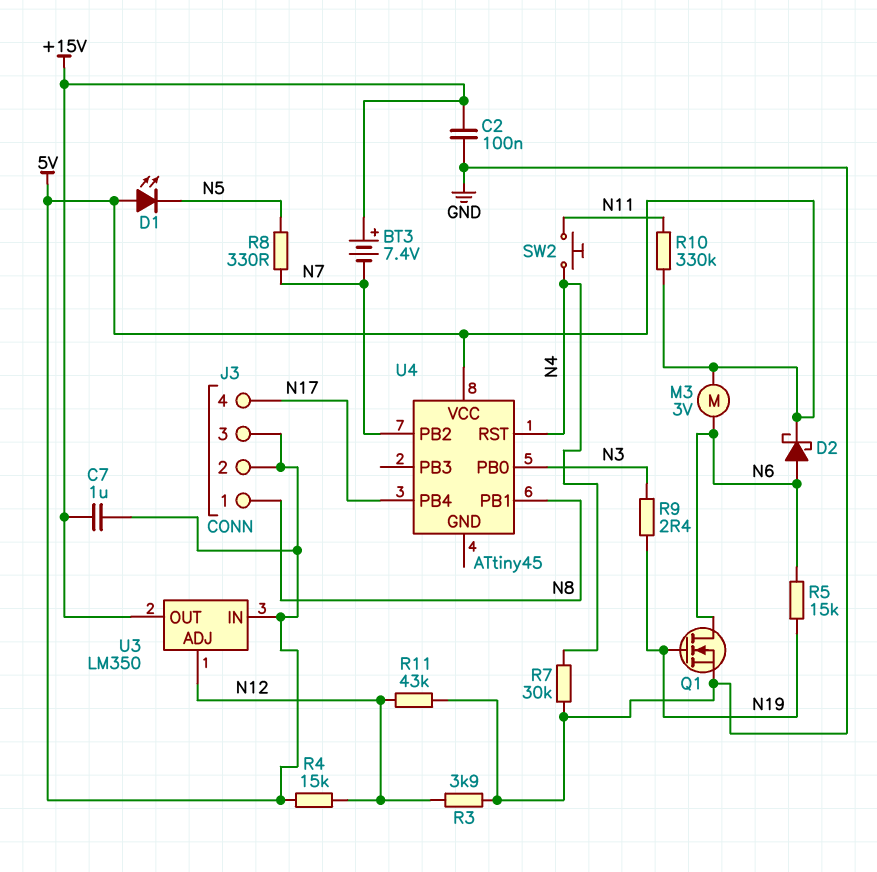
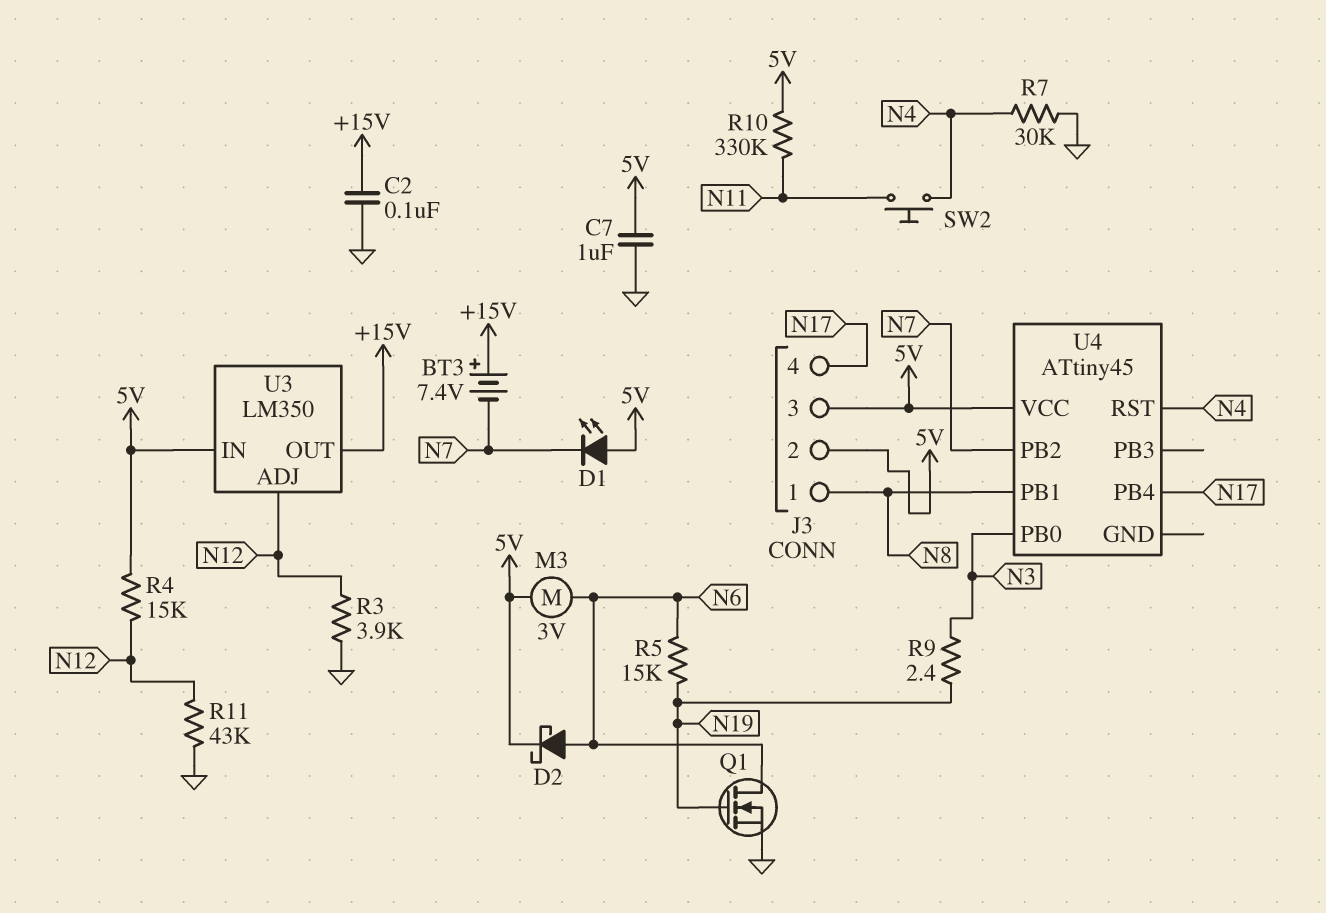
C7: 1uF (+15V, 5V) -> 1uF (5V, GND)
D1: LED (A 5V, K N5) -> LED (A 5V, K N7)
R8: 330 (N5, N7) -> none

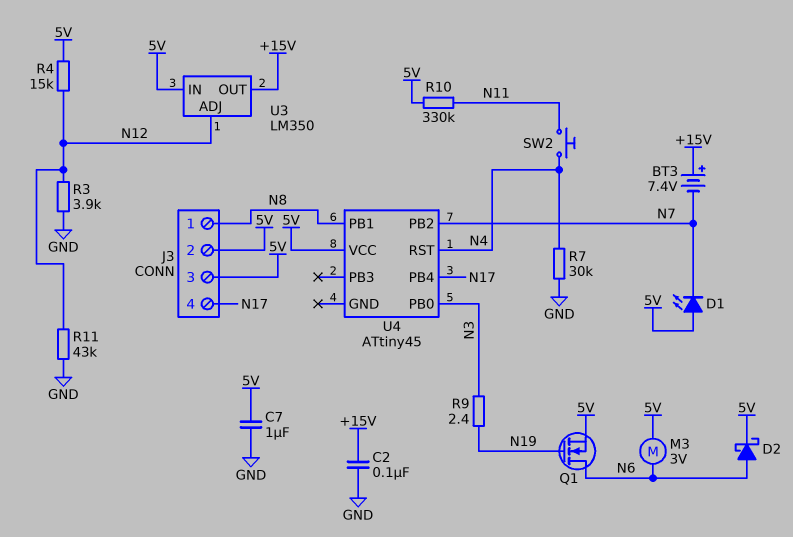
Q1: NMOS (G N19, D N6, S GND) -> NMOS (G N19, D N6, S 5V)
R5: 15k (N6, N19) -> none

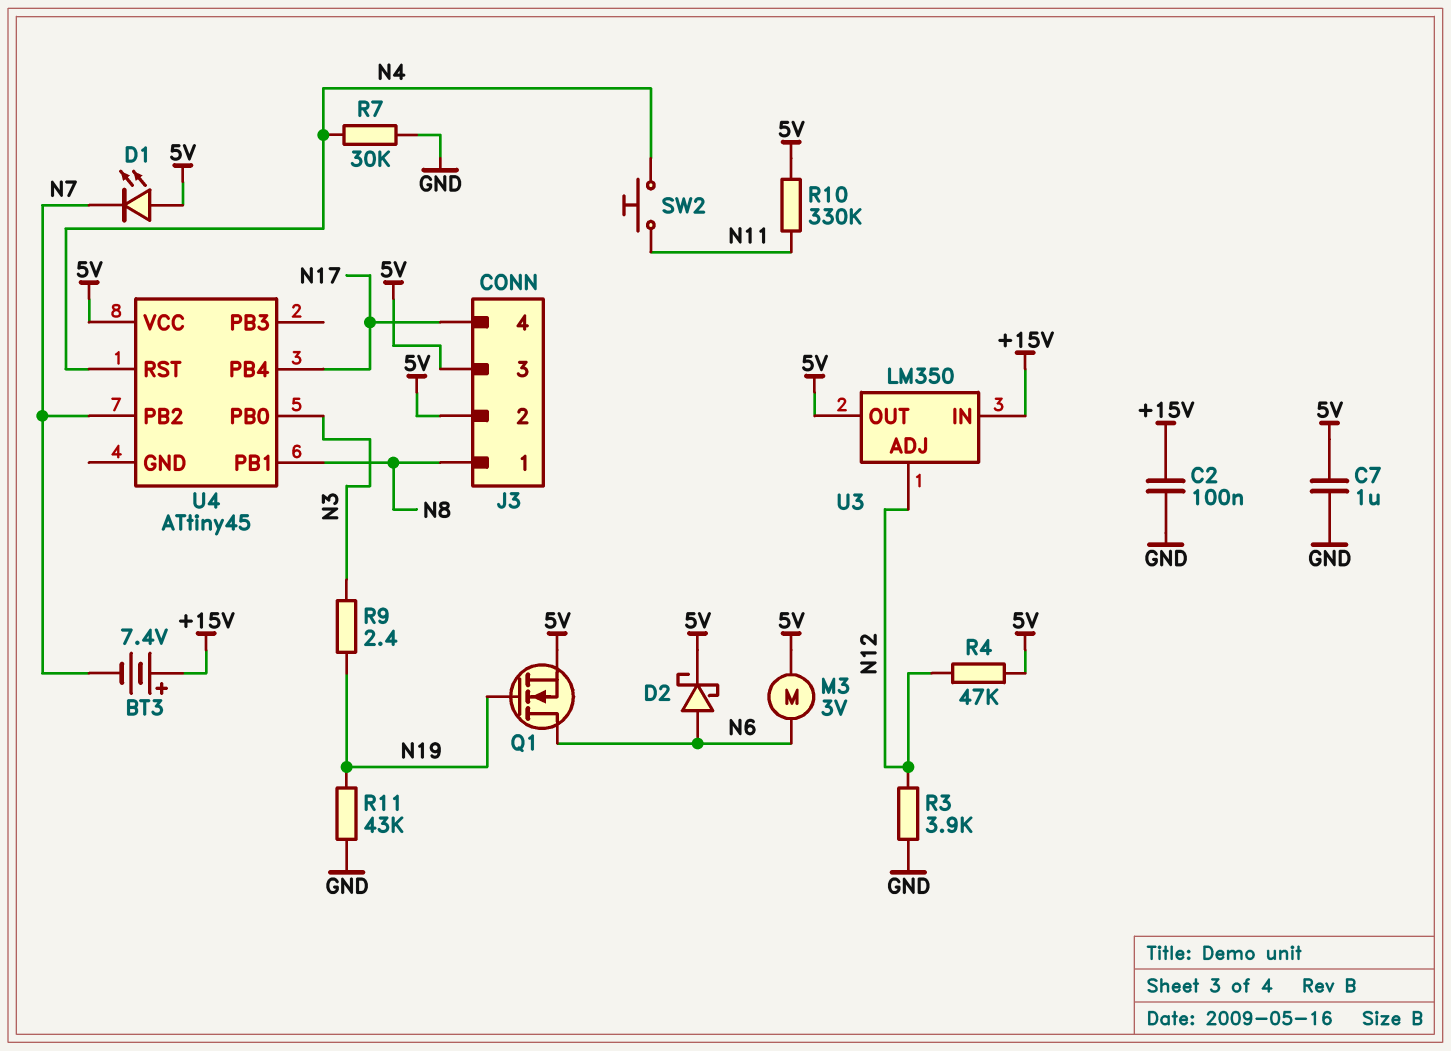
R4: 15k (5V, N12) -> 47k (5V, N12)
R11: 43k (GND, N12) -> 43k (GND, N19)
U3 pin IN: 5V -> +15V
U3 pin OUT: +15V -> 5V

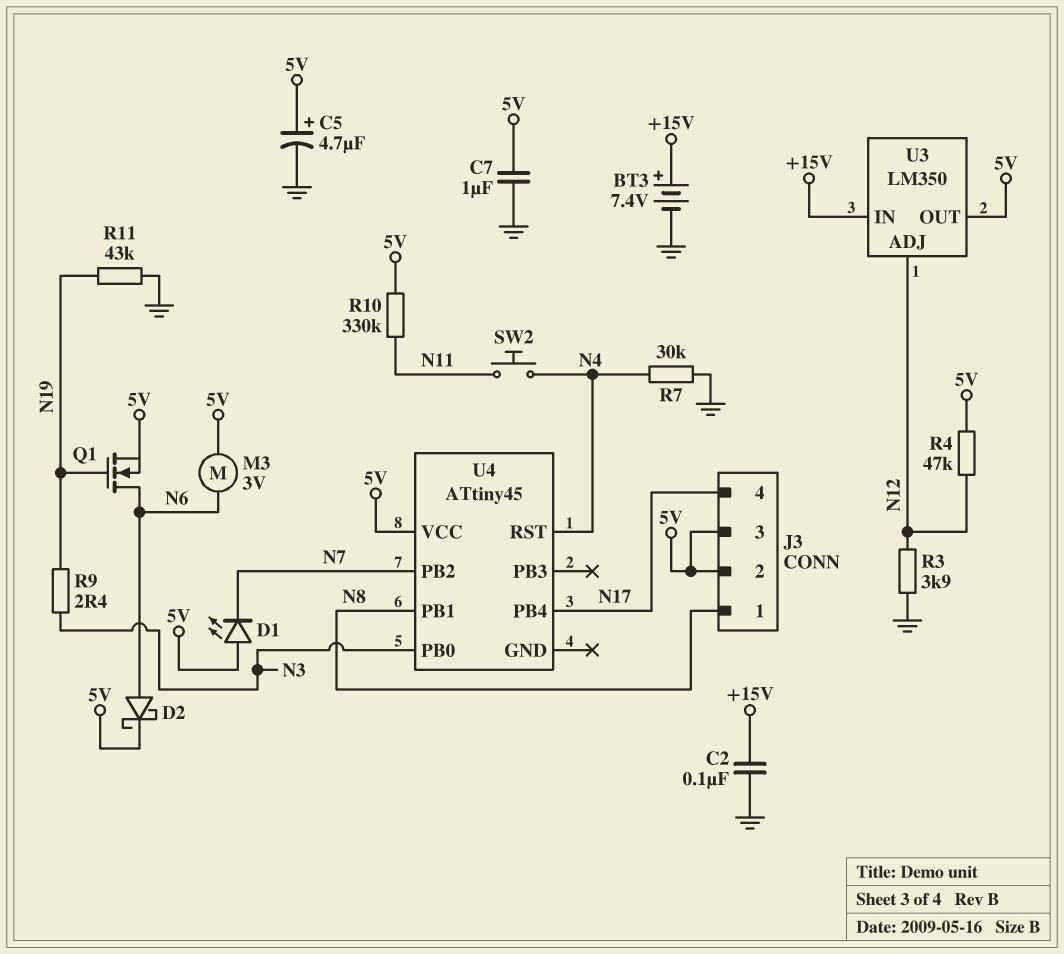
BT3: 7.4V (plus +15V, minus N7) -> 7.4V (plus +15V, minus GND)
C5: none -> 4.7uF (plus 5V, minus GND)

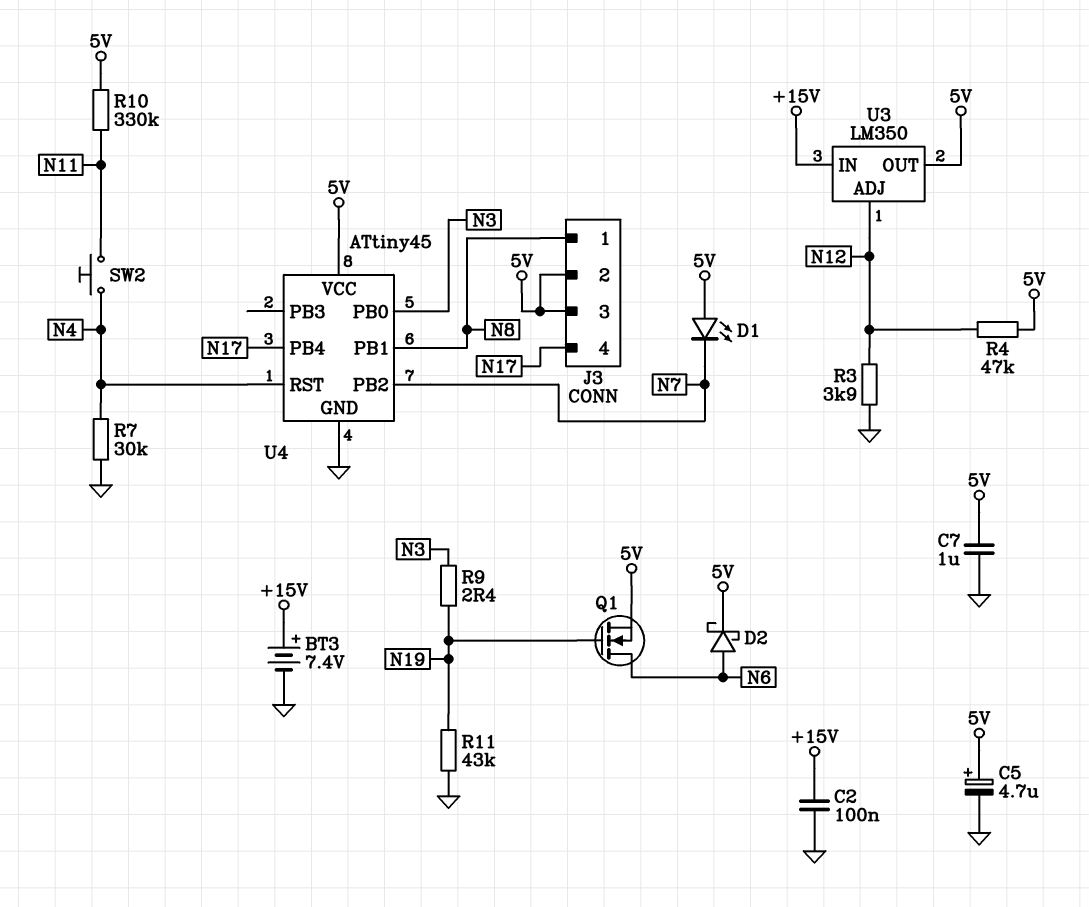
M3: motor 3V (5V, N6) -> none
U4 pin GND: none -> GND

